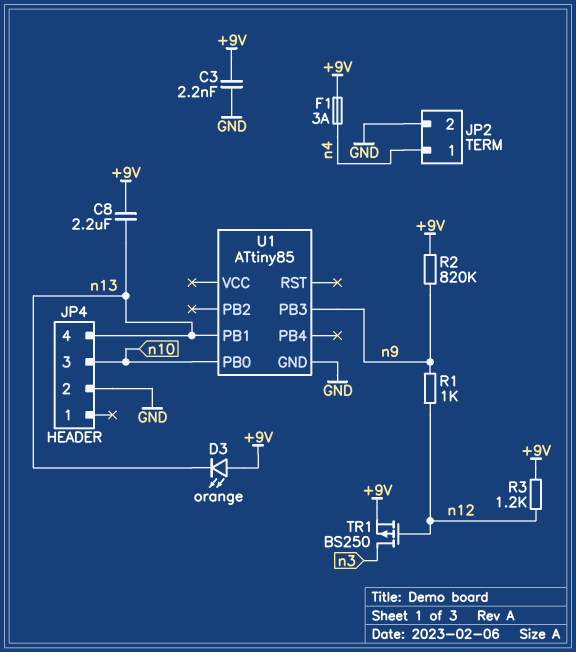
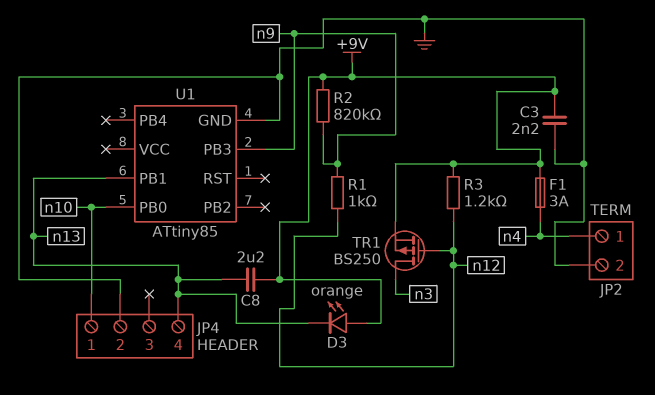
JP4 pin 1: none -> n10
JP4 pin 3: n10 -> none

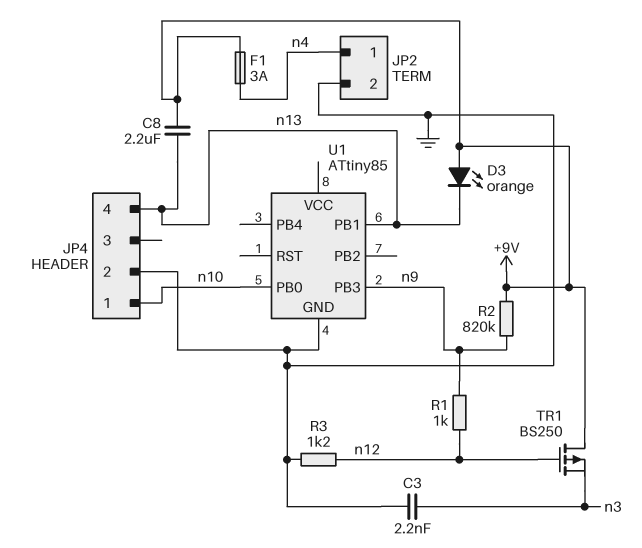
C3: 2.2nF (+9V, GND) -> 2.2nF (GND, n3)
R3: 1.2k (+9V, n12) -> 1.2k (GND, n12)
TR1: PMOS BS250 (G n12, D n3, S +9V) -> PMOS BS250 (G n12, D +9V, S n3)

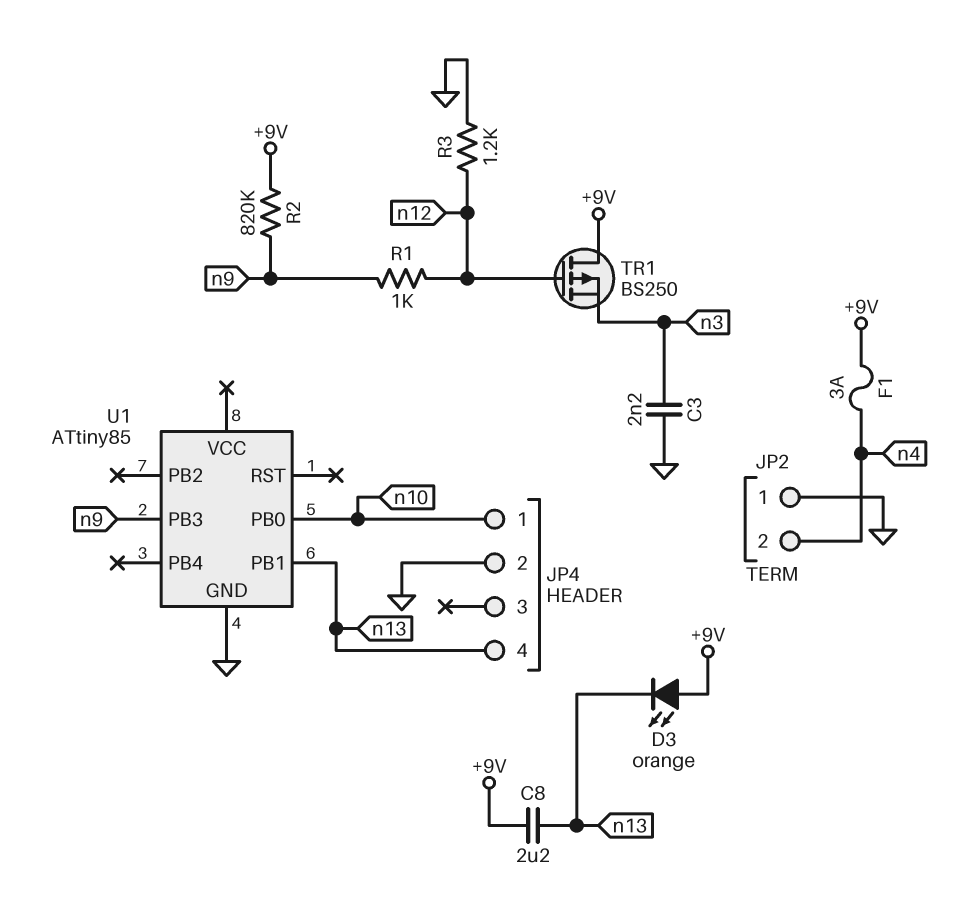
JP2 pin 1: n4 -> GND
JP2 pin 2: GND -> n4

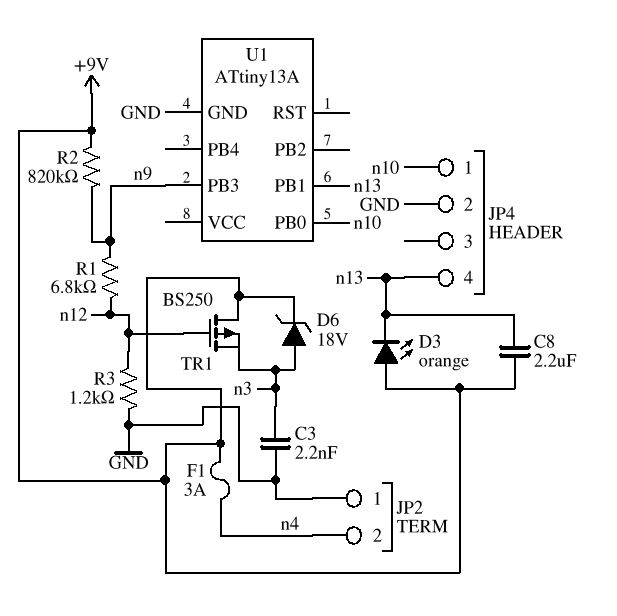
D6: none -> zener 18V (A n3, K +9V)
R1: 1k (n9, n12) -> 6.8k (n9, n12)
U1: ATtiny85 -> ATtiny13A

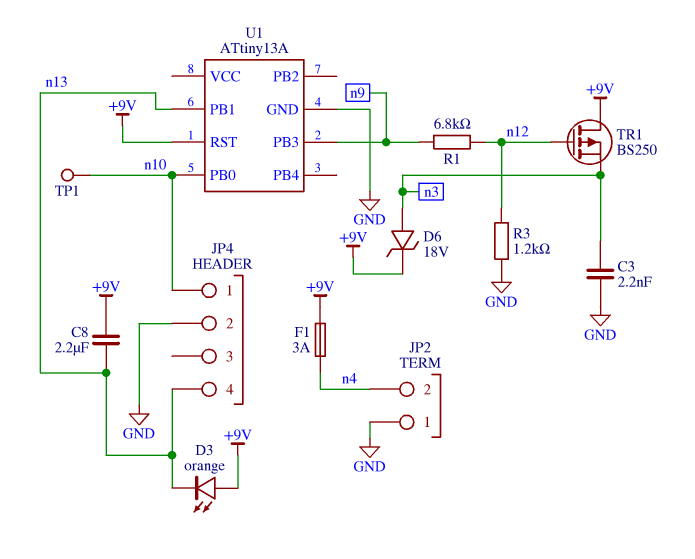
R2: 820k (+9V, n9) -> none
TP1: none -> test point (n10)
U1 pin RST: none -> +9V

